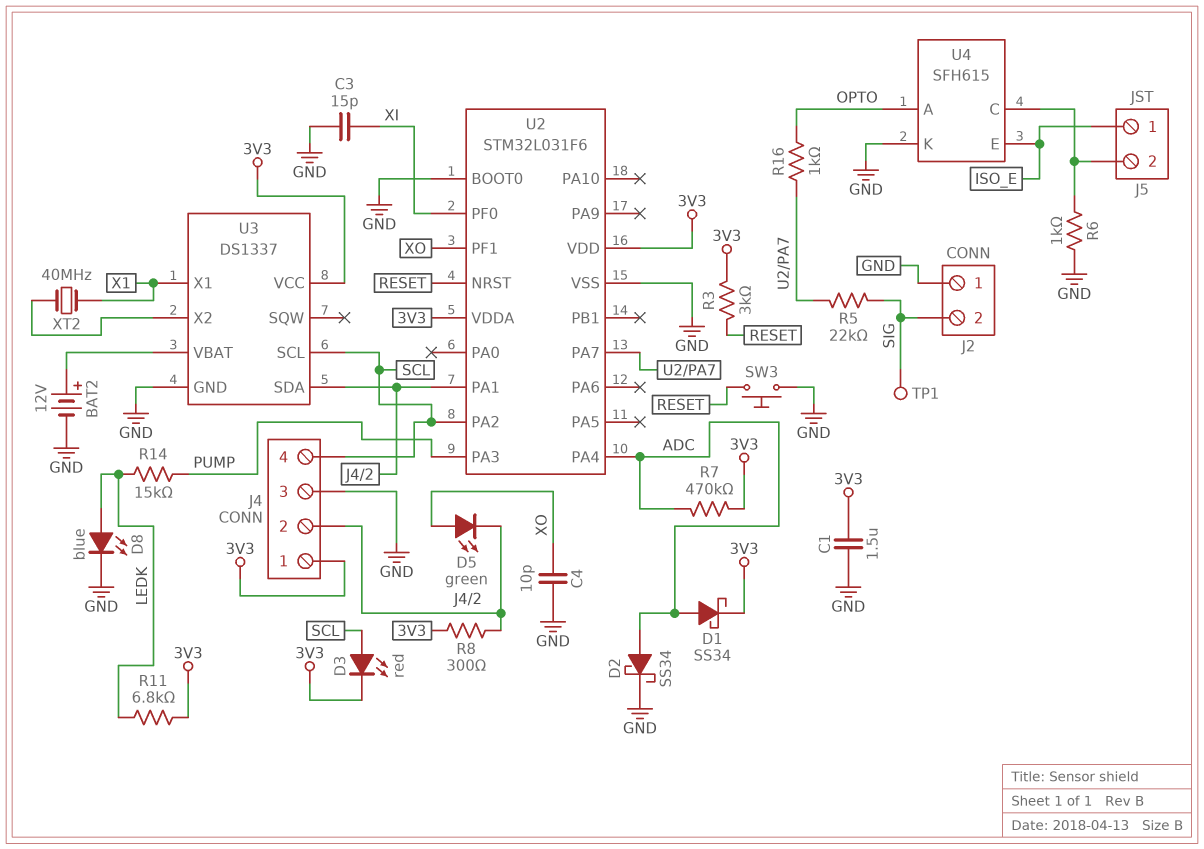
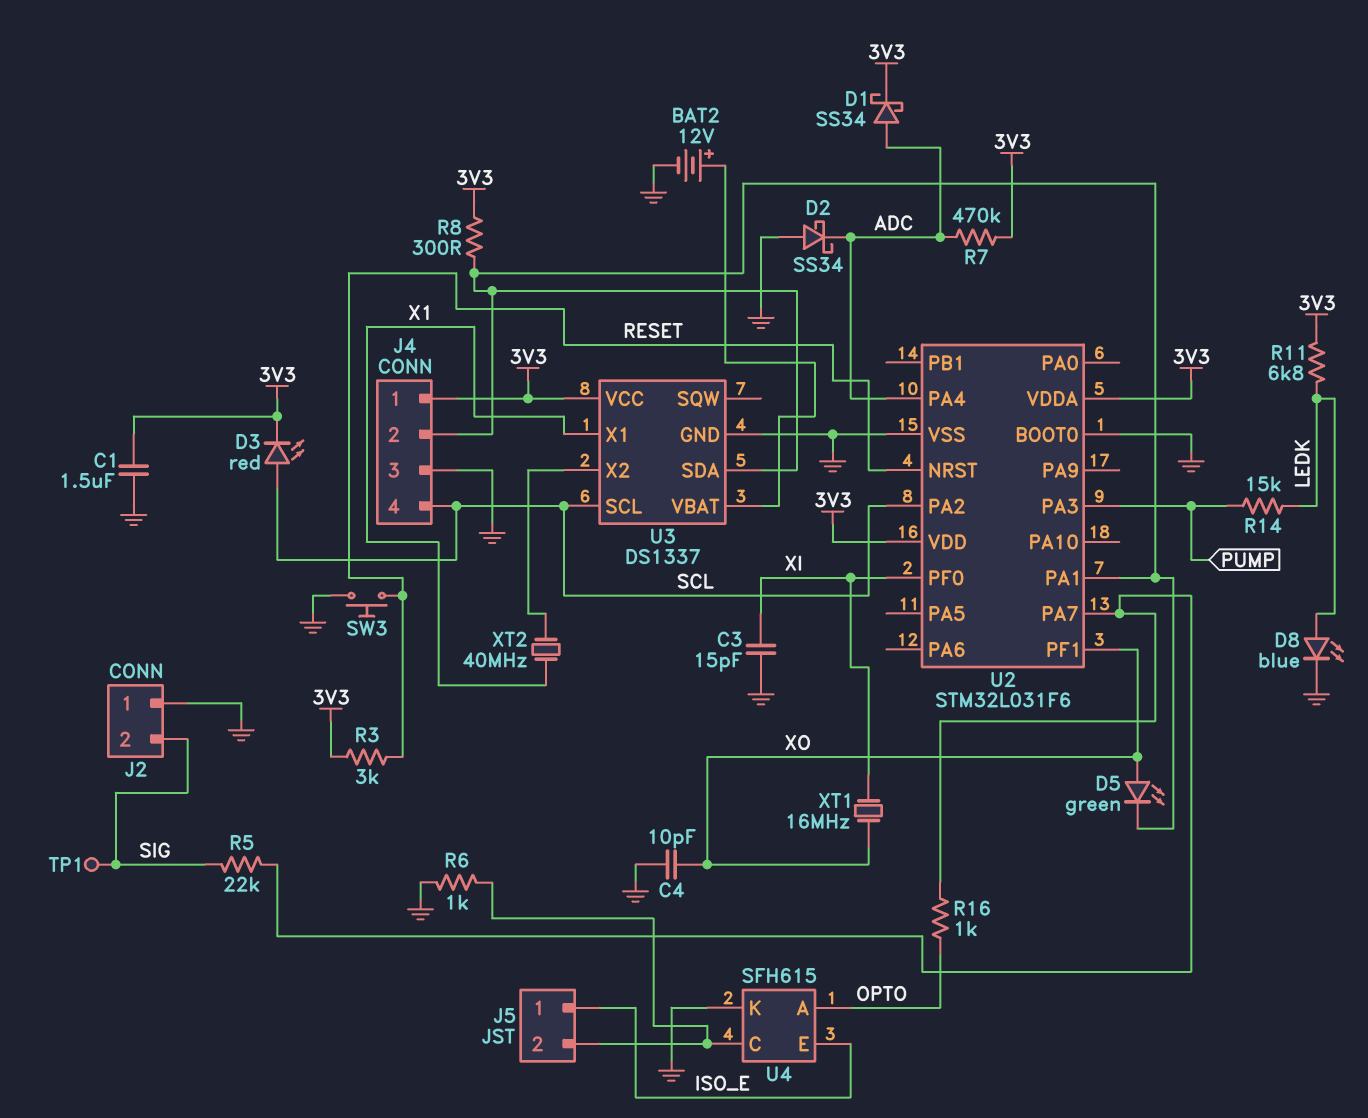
D2: schottky SS34 (A ADC, K GND) -> schottky SS34 (A GND, K ADC)
XT1: none -> 16MHz (XI, XO)

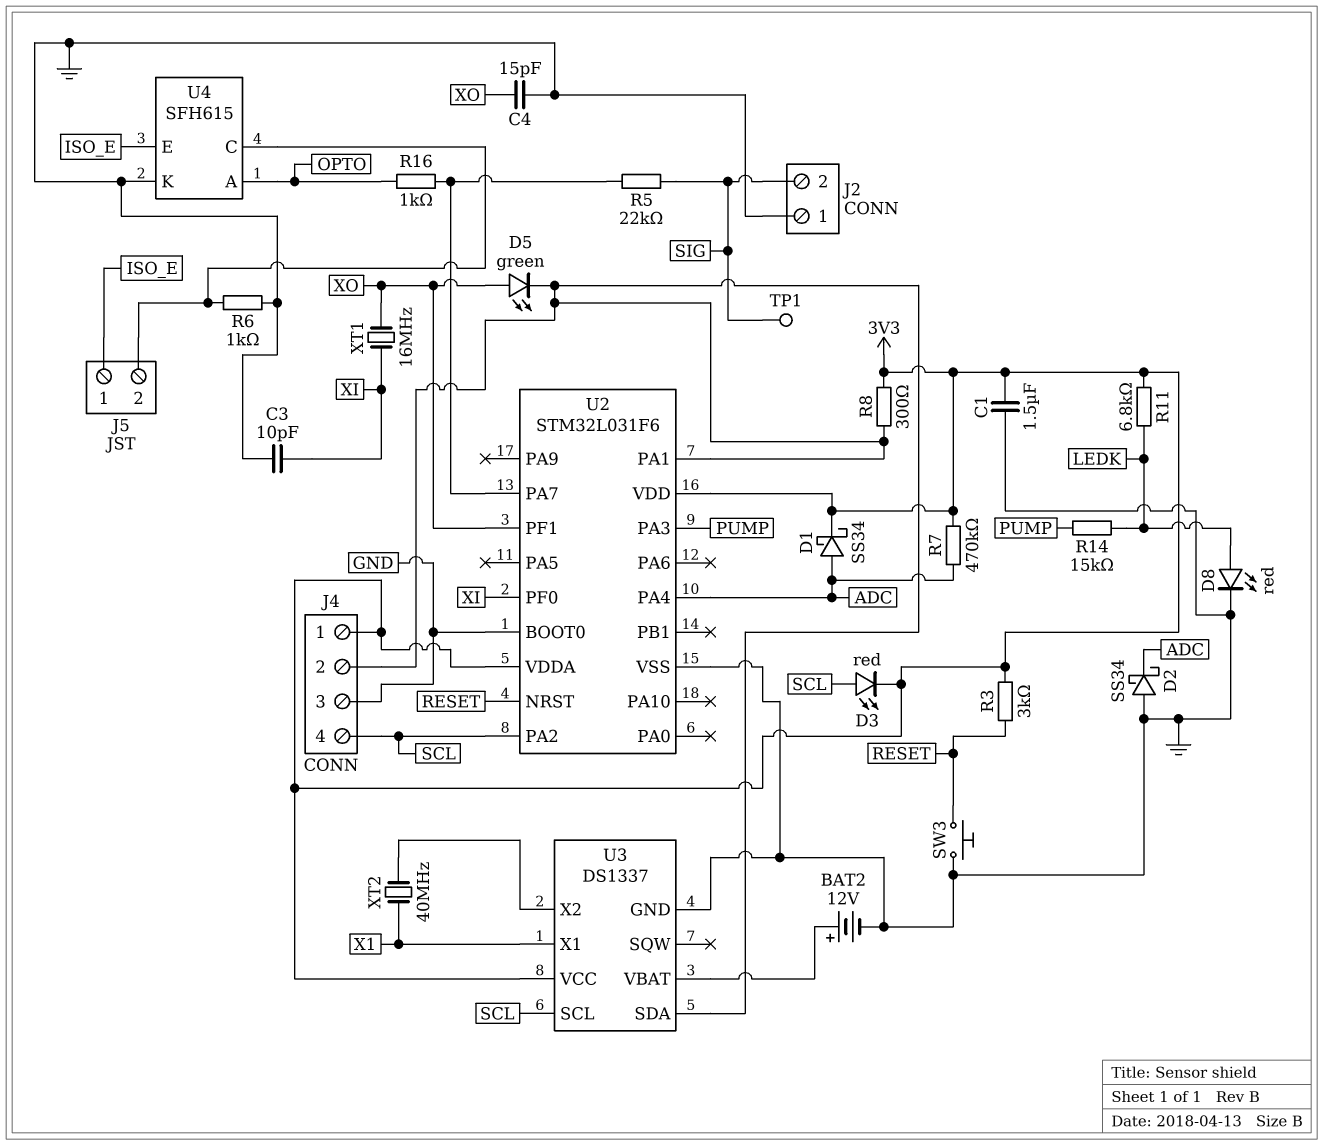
C3: 15pF (GND, XI) -> 10pF (GND, XI)
C4: 10pF (GND, XO) -> 15pF (GND, XO)
D8: LED blue (A LEDK, K GND) -> LED red (A LEDK, K GND)

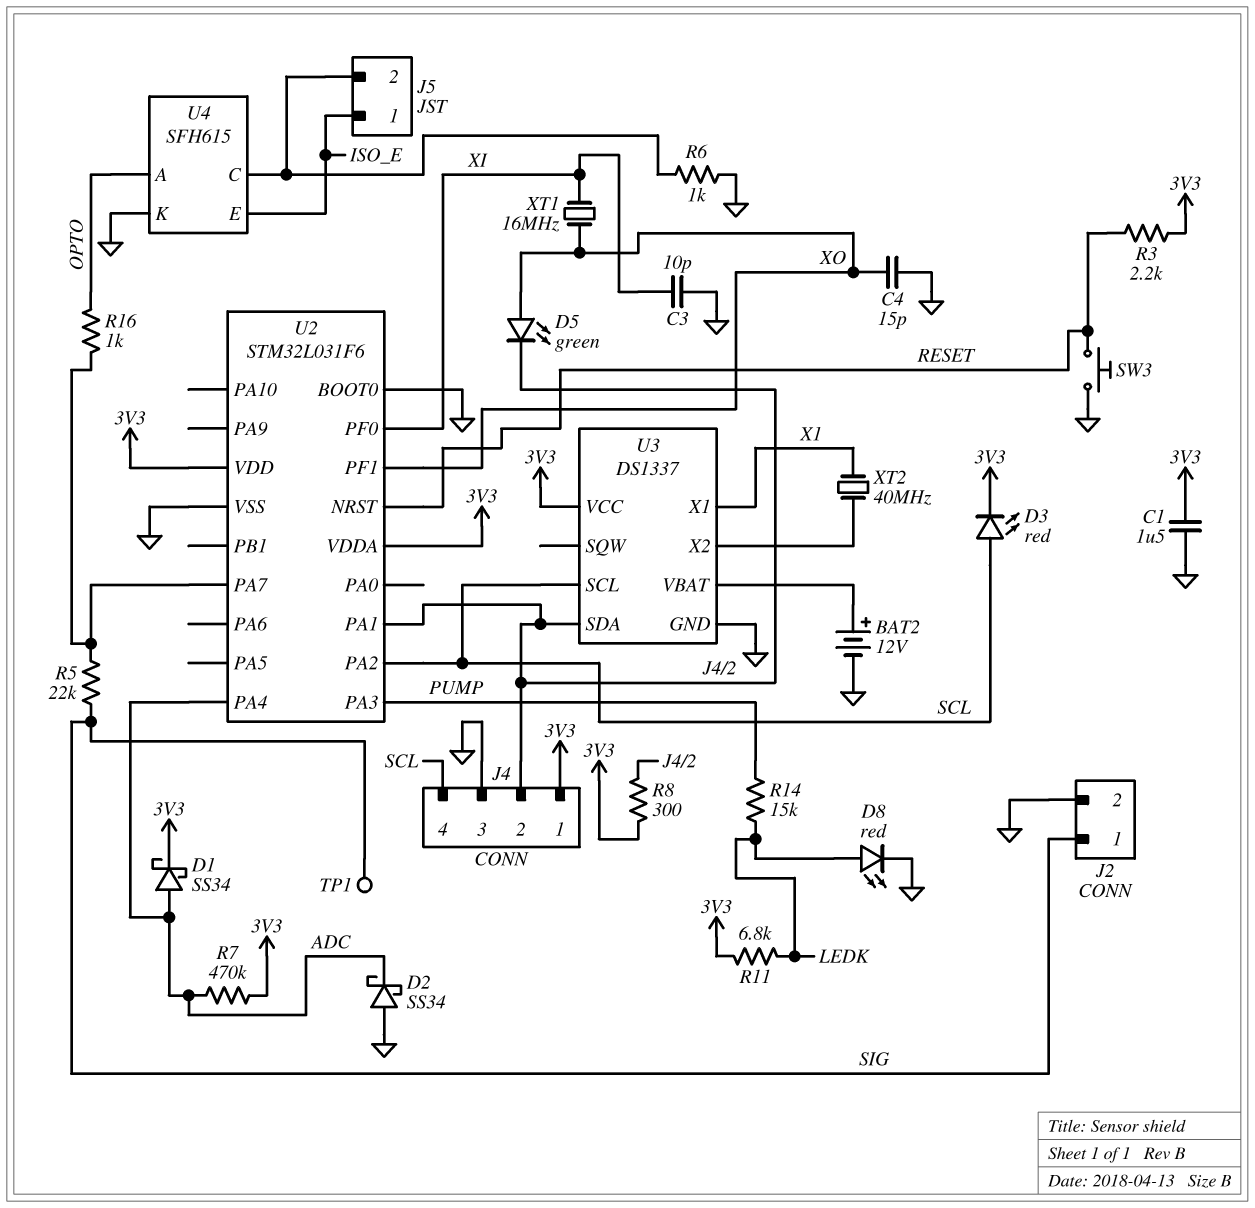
J2 pin 1: GND -> SIG
J2 pin 2: SIG -> GND
R3: 3k (3V3, RESET) -> 2.2k (3V3, RESET)

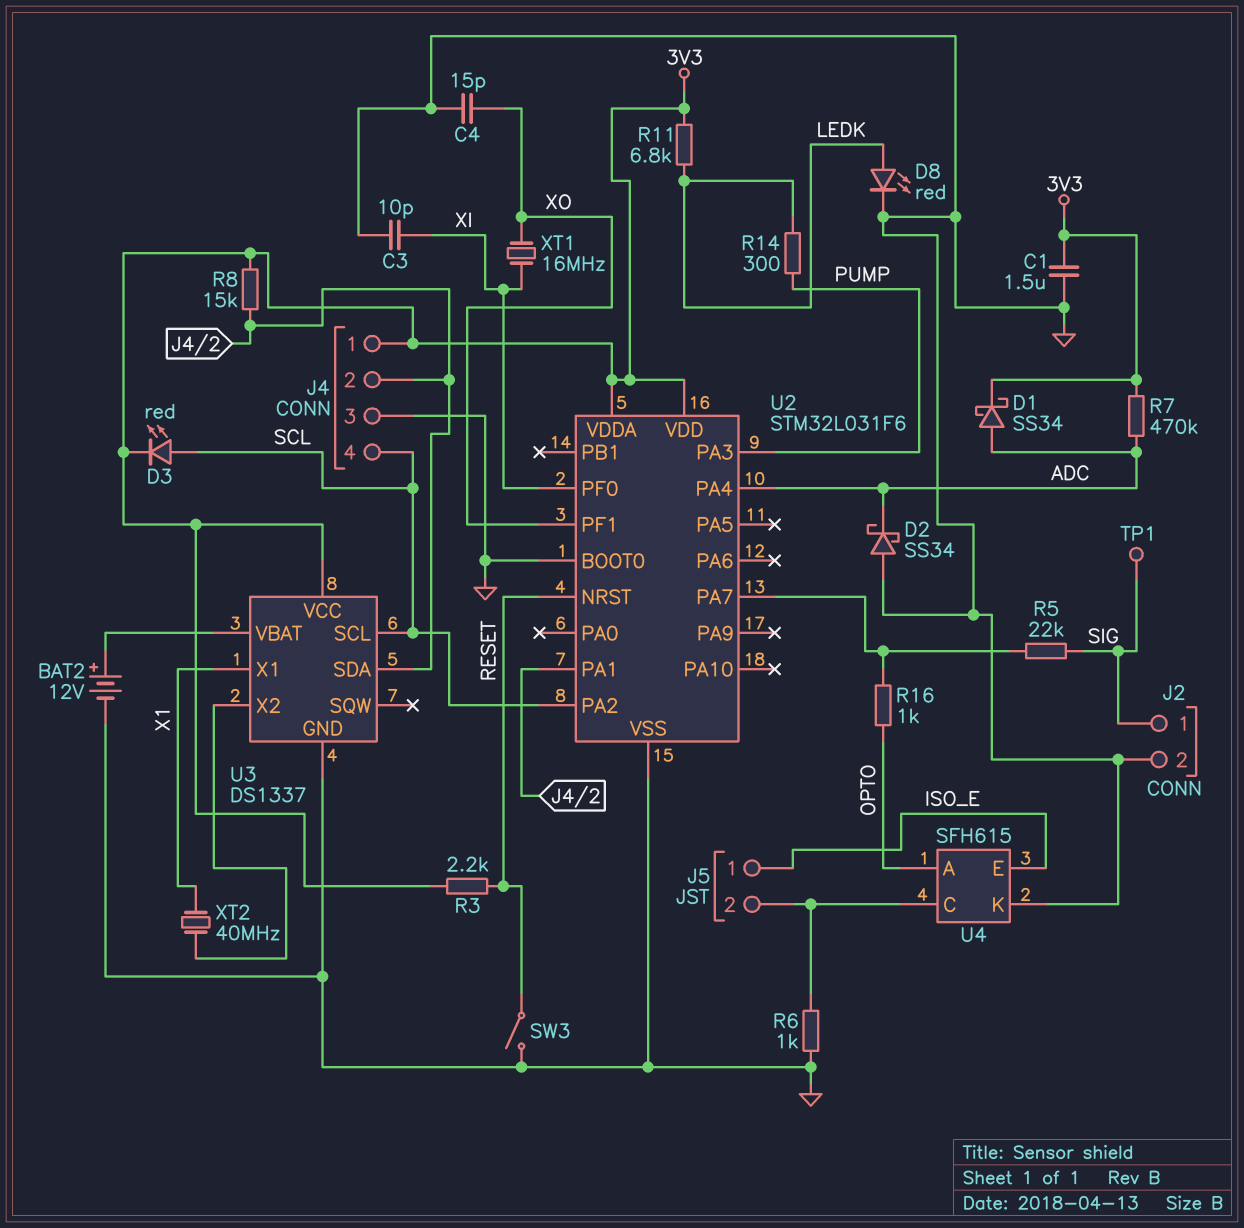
D5: LED green (A XO, K J4/2) -> none
R8: 300 (3V3, J4/2) -> 15k (3V3, J4/2)
R14: 15k (LEDK, PUMP) -> 300 (LEDK, PUMP)
SW3: button (GND, RESET) -> switch (GND, RESET)

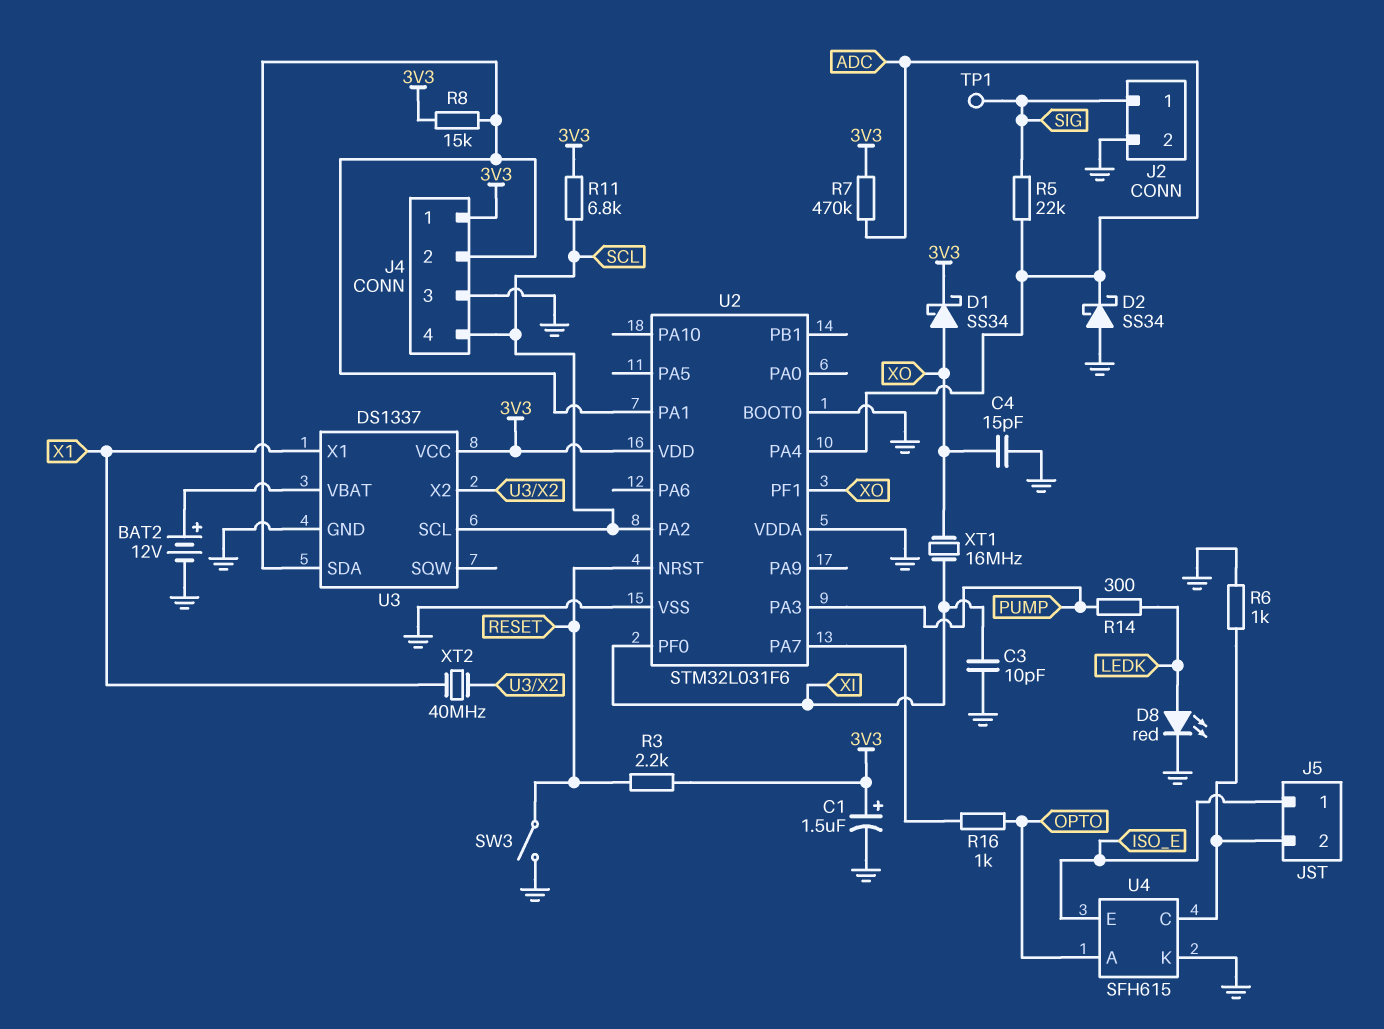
C1: 1.5uF (3V3, GND) -> 1.5uF (plus 3V3, minus GND)
D1: schottky SS34 (A ADC, K 3V3) -> schottky SS34 (A XO, K 3V3)
D3: LED red (A SCL, K 3V3) -> none
R5: 22k (SIG, U2/PA7) -> 22k (ADC, SIG)
R11: 6.8k (3V3, LEDK) -> 6.8k (3V3, SCL)
U2 pin VDDA: 3V3 -> GND

